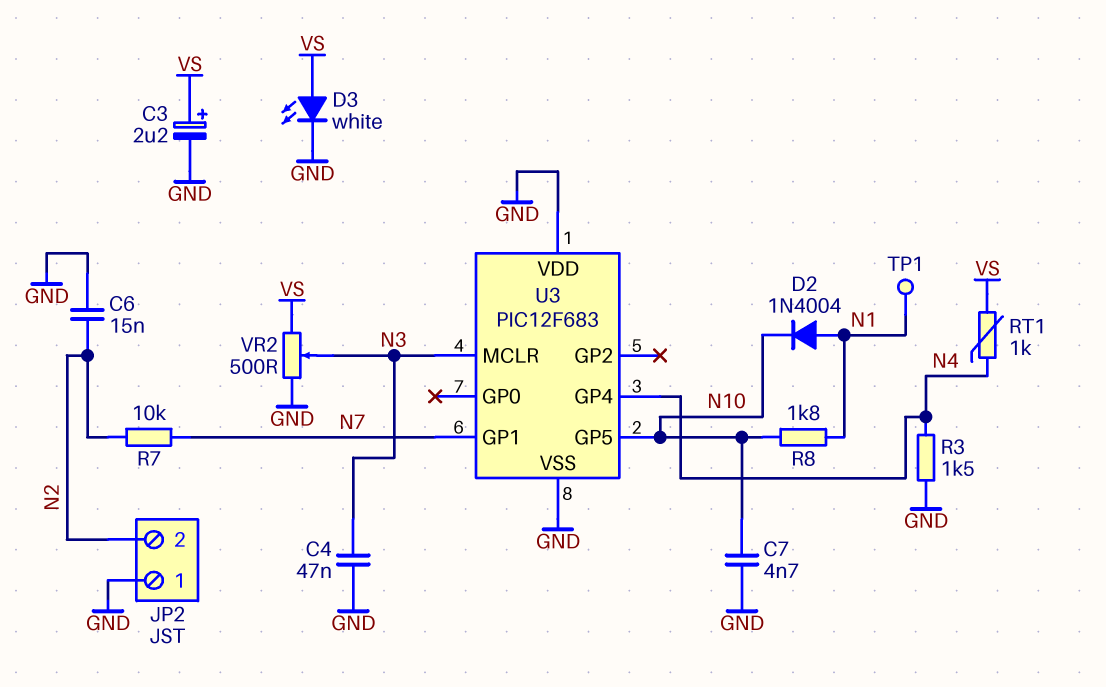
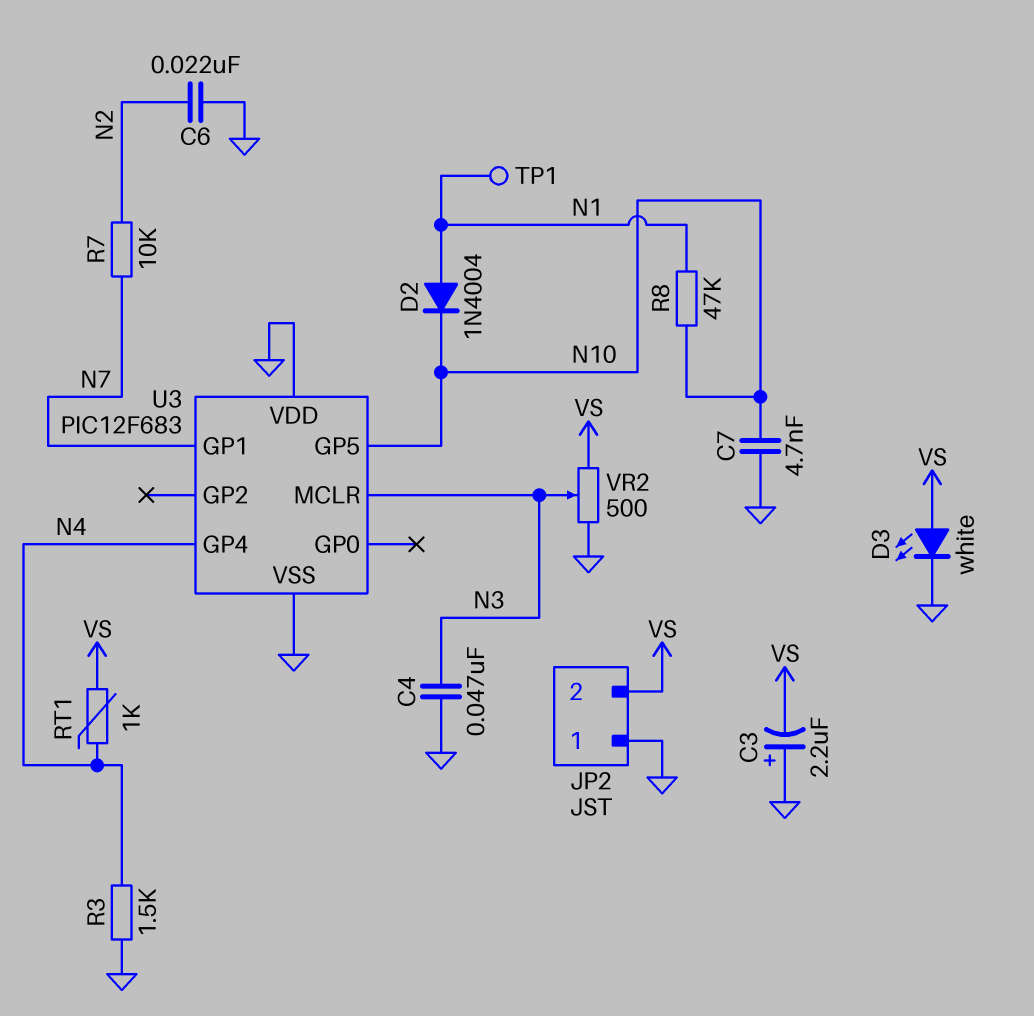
C3: 2.2uF (plus VS, minus GND) -> 2.2uF (plus GND, minus VS)
C6: 15nF (GND, N2) -> 22nF (GND, N2)
JP2 pin 2: N2 -> VS
R8: 1.8k (N1, N10) -> 47k (N1, N10)

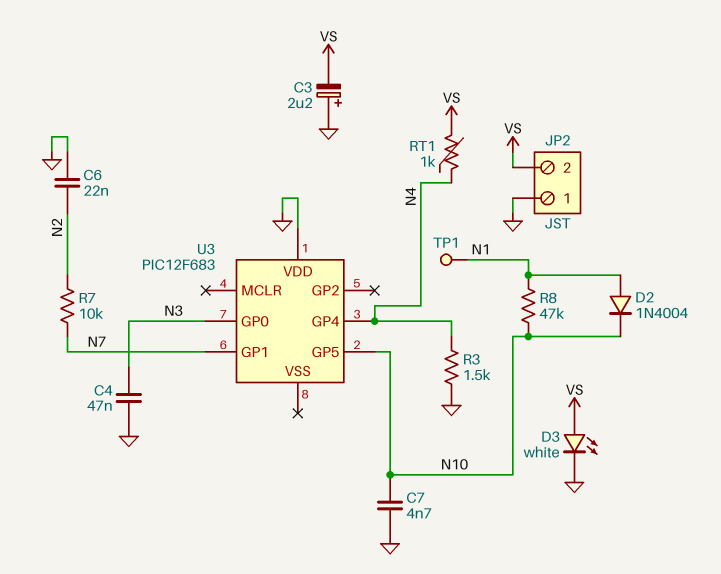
U3 pin GP0: none -> N3
U3 pin MCLR: N3 -> none
U3 pin VSS: GND -> none
VR2: 500 (GND, VS, wiper N3) -> none

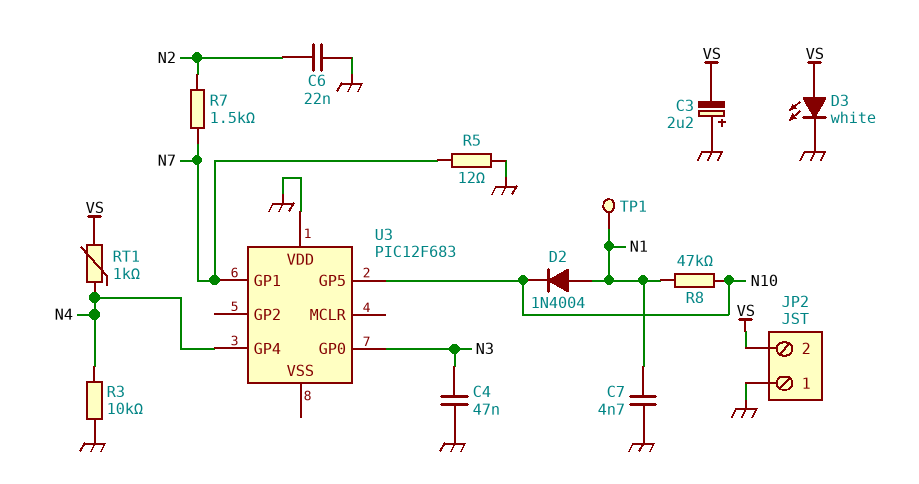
C7: 4.7nF (GND, N10) -> 4.7nF (GND, N1)
R3: 1.5k (GND, N4) -> 10k (GND, N4)
R5: none -> 12 (GND, N7)
R7: 10k (N2, N7) -> 1.5k (N2, N7)

